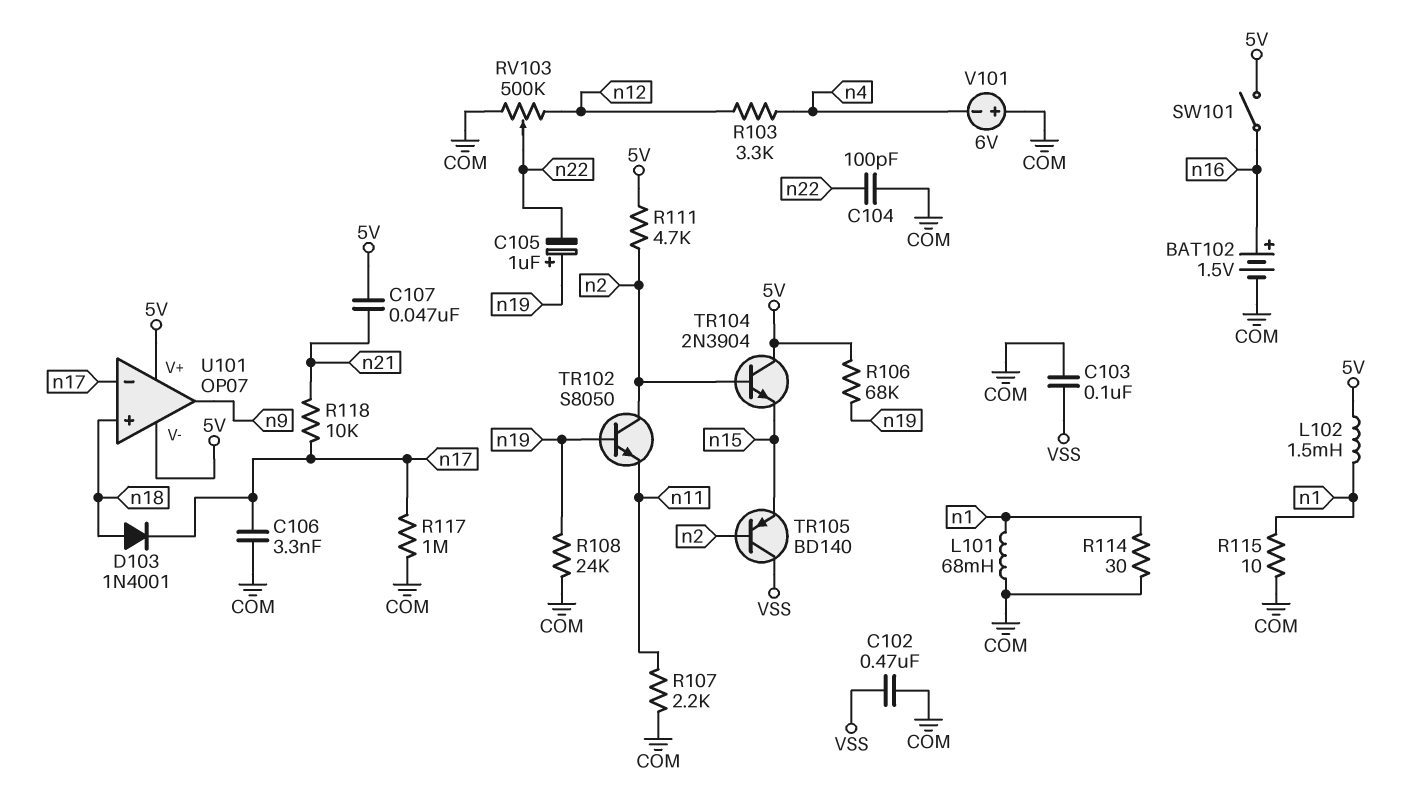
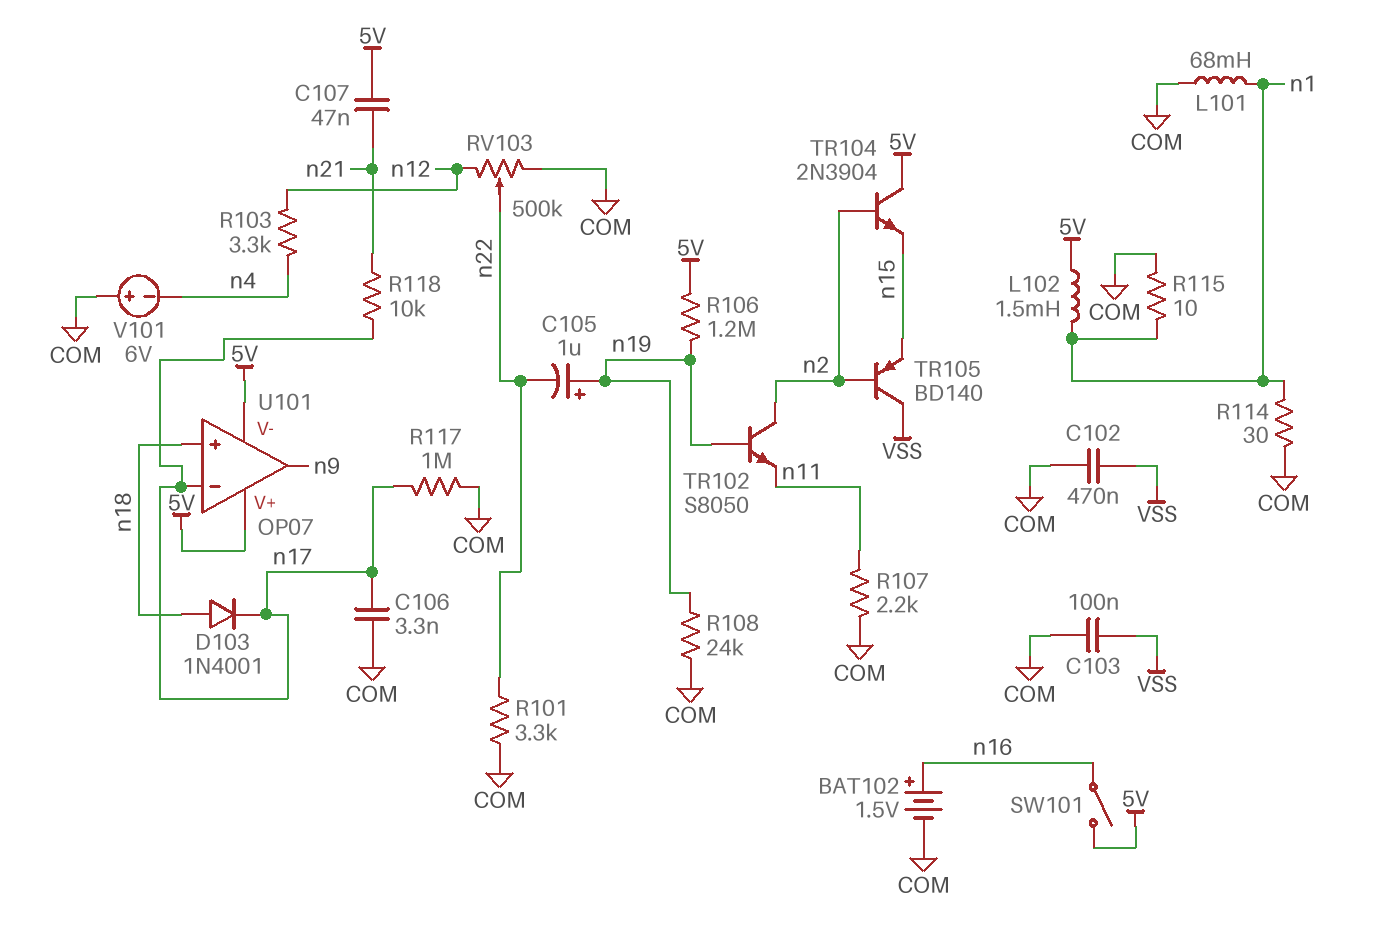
C104: 100pF (COM, n22) -> none
R101: none -> 3.3k (COM, n22)
R106: 68k (5V, n19) -> 1.2M (5V, n19)
R111: 4.7k (5V, n2) -> none

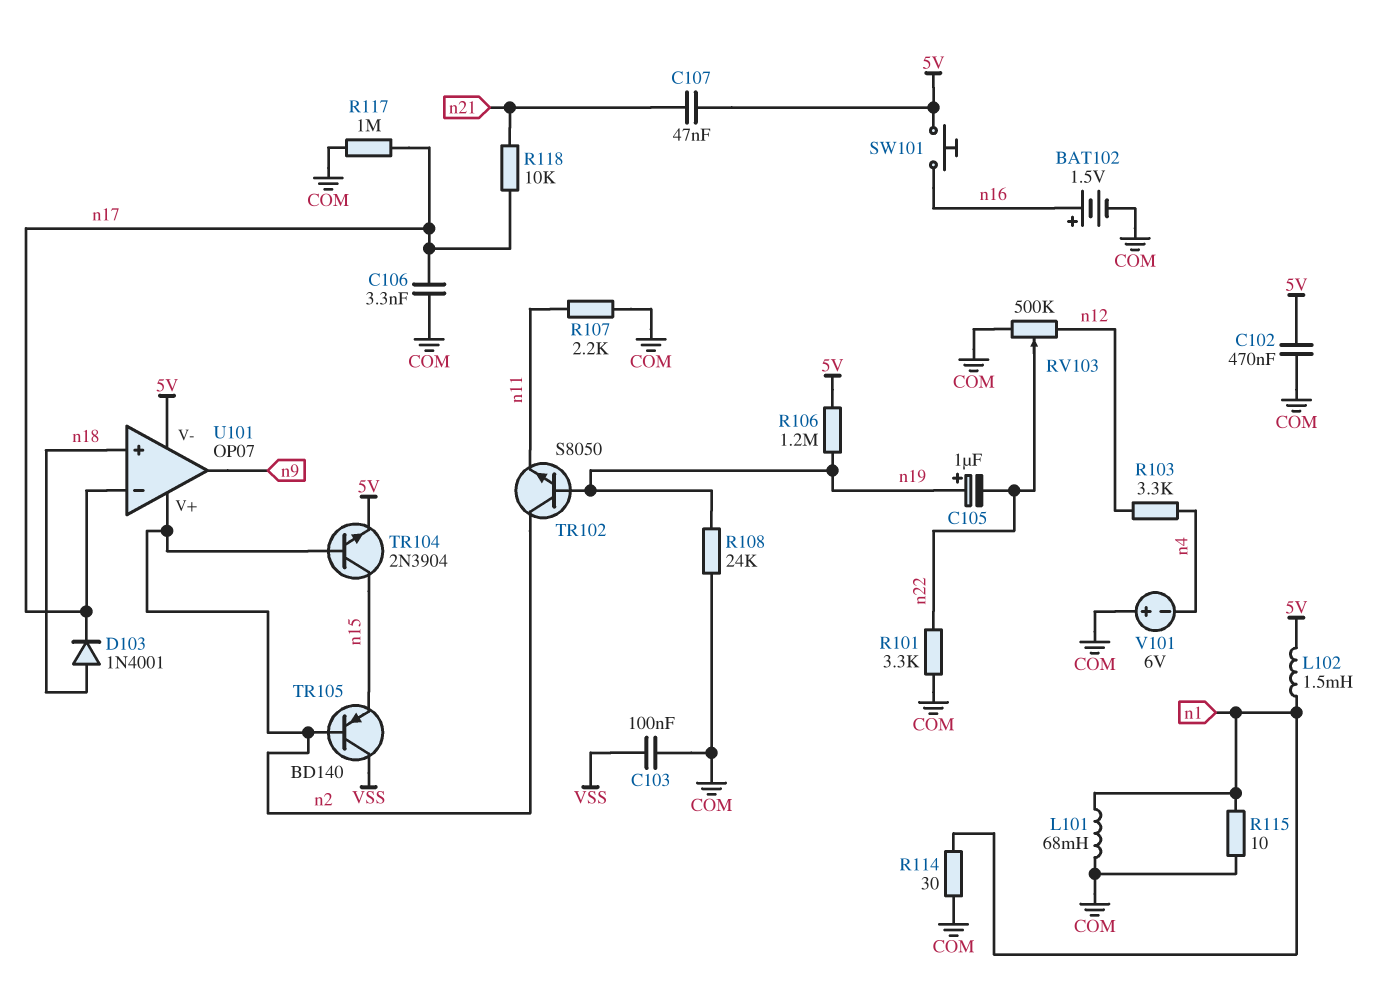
C102: 470nF (COM, VSS) -> 470nF (5V, COM)
SW101: switch (5V, n16) -> button (5V, n16)
TR104: NPN 2N3904 (B n2, C 5V, E n15) -> NPN 2N3904 (B n2, C n15, E 5V)
U101 pin V+: 5V -> n2

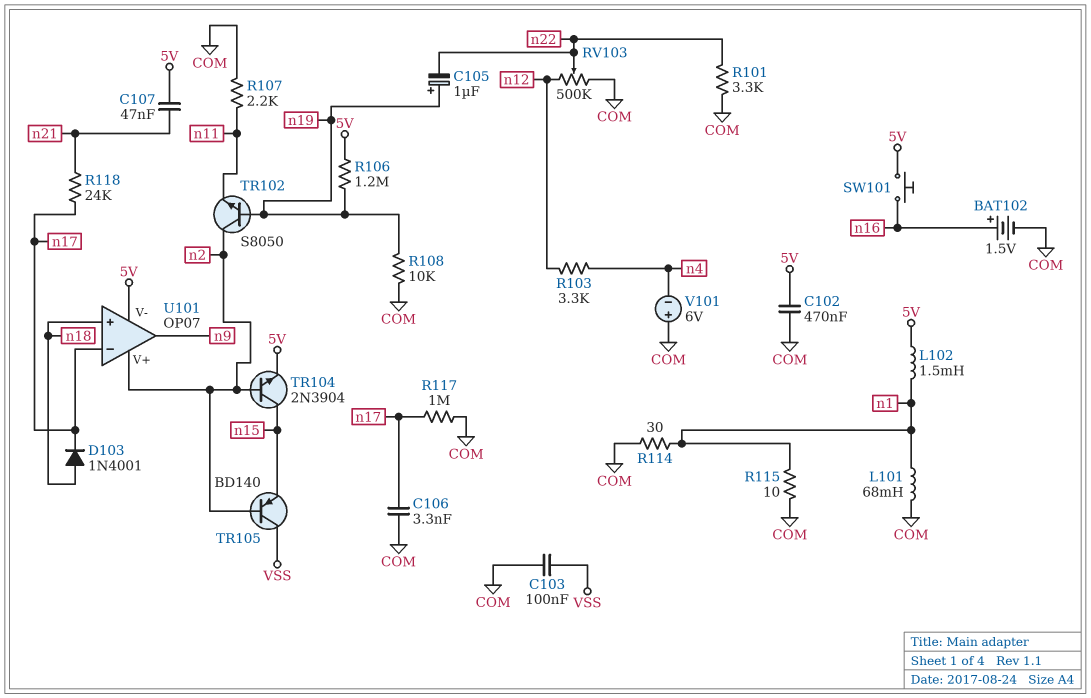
R108: 24k (COM, n19) -> 10k (COM, n19)
R118: 10k (n17, n21) -> 24k (n17, n21)

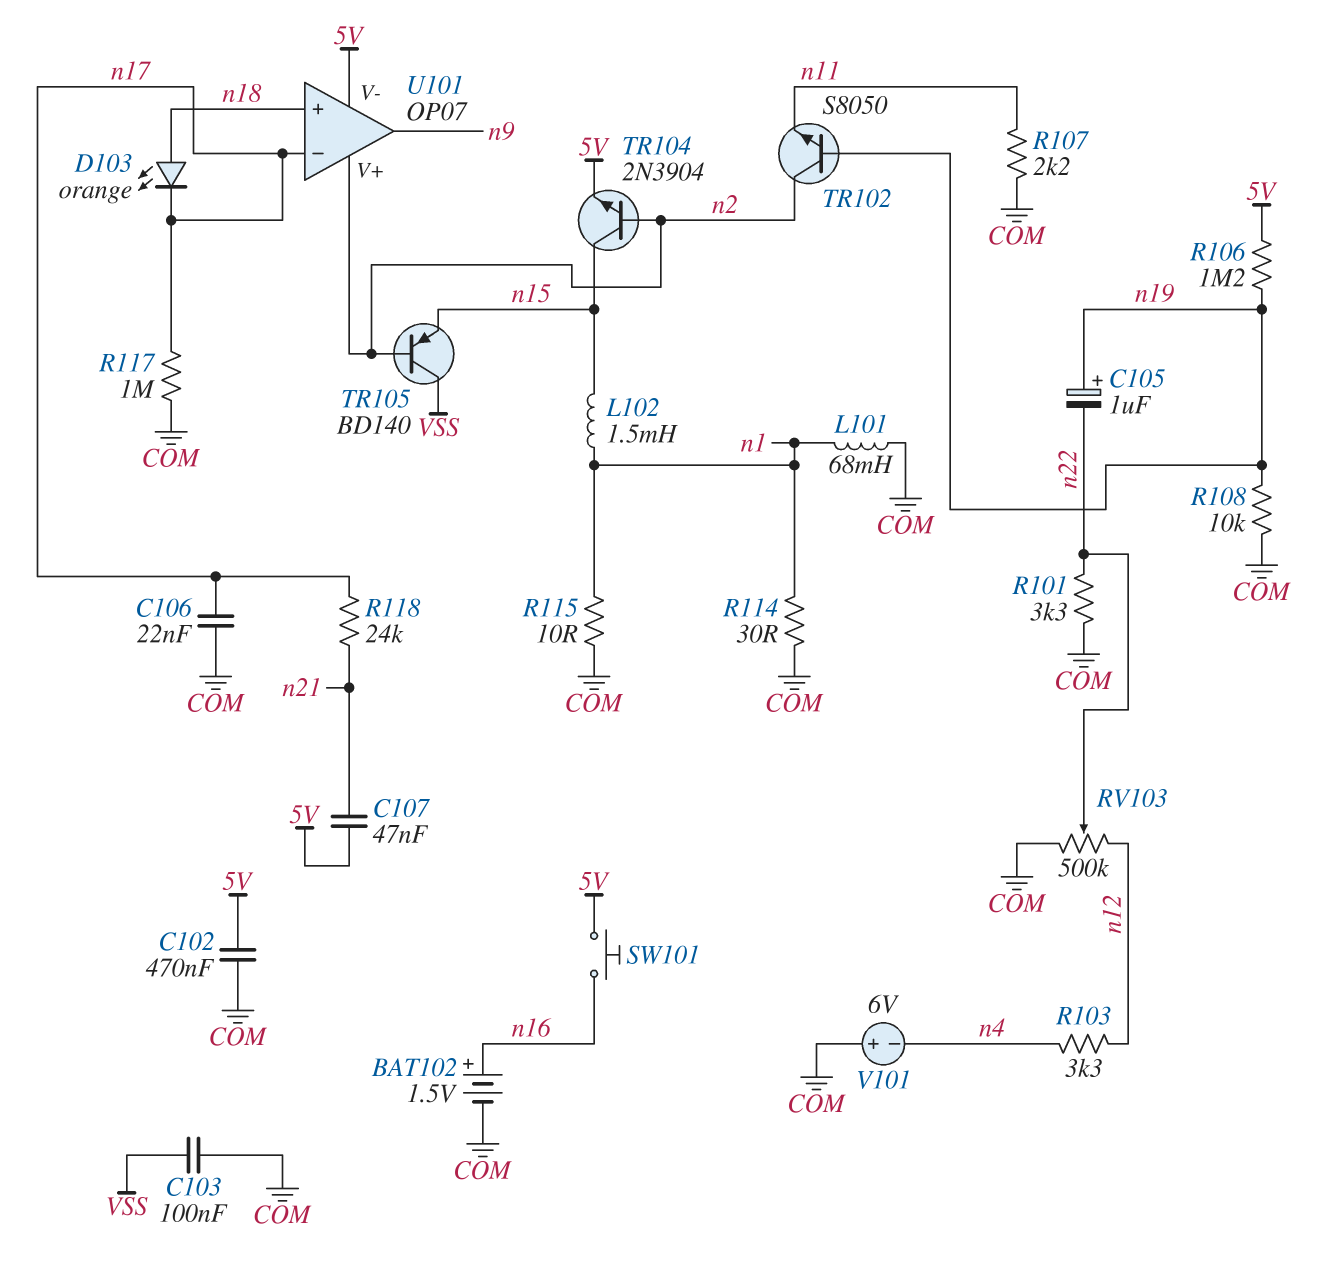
C106: 3.3nF (COM, n17) -> 22nF (COM, n17)
D103: diode 1N4001 (A n18, K n17) -> LED orange (A n18, K n17)
L102: 1.5mH (5V, n1) -> 1.5mH (n1, n15)

